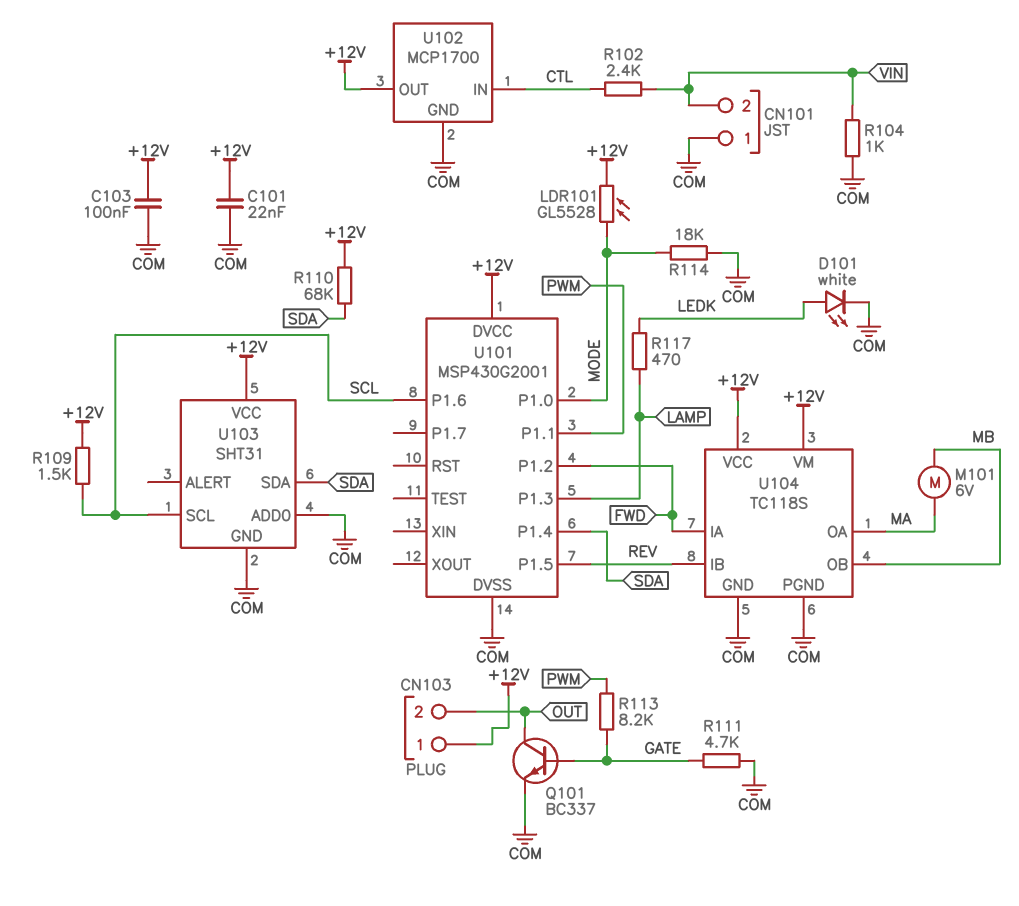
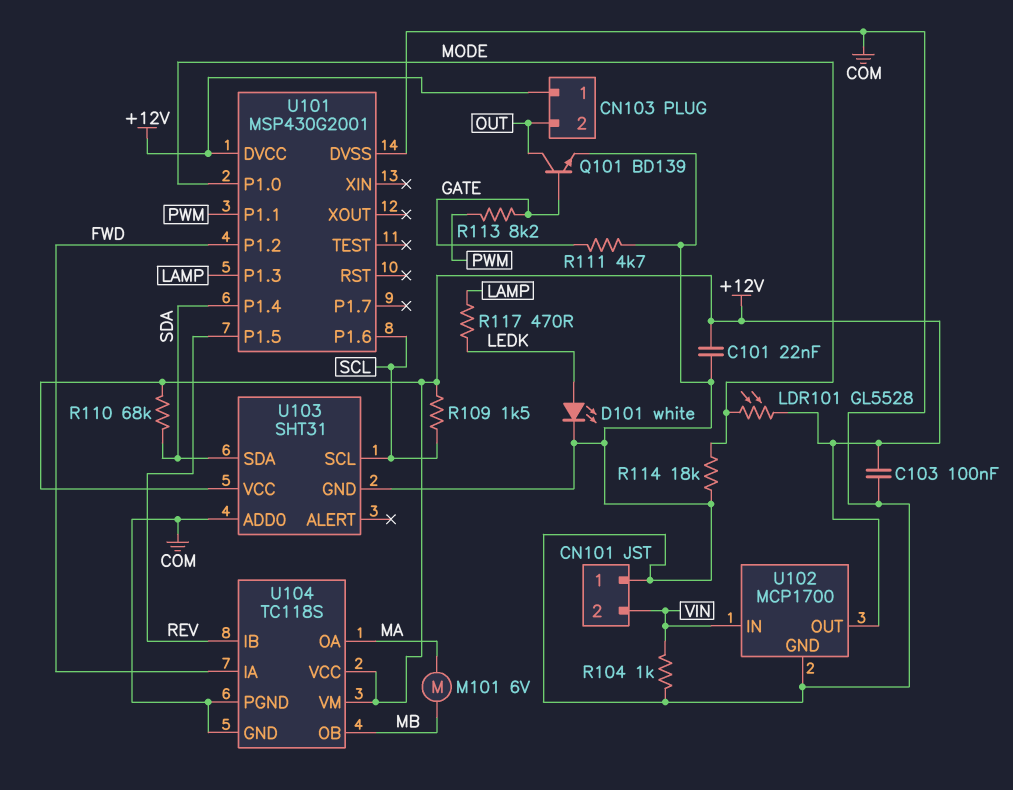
Q101: NPN BC337 (B GATE, C OUT, E COM) -> NPN BD139 (B GATE, C OUT, E COM)
R102: 2.4k (CTL, VIN) -> none
U102 pin IN: CTL -> VIN

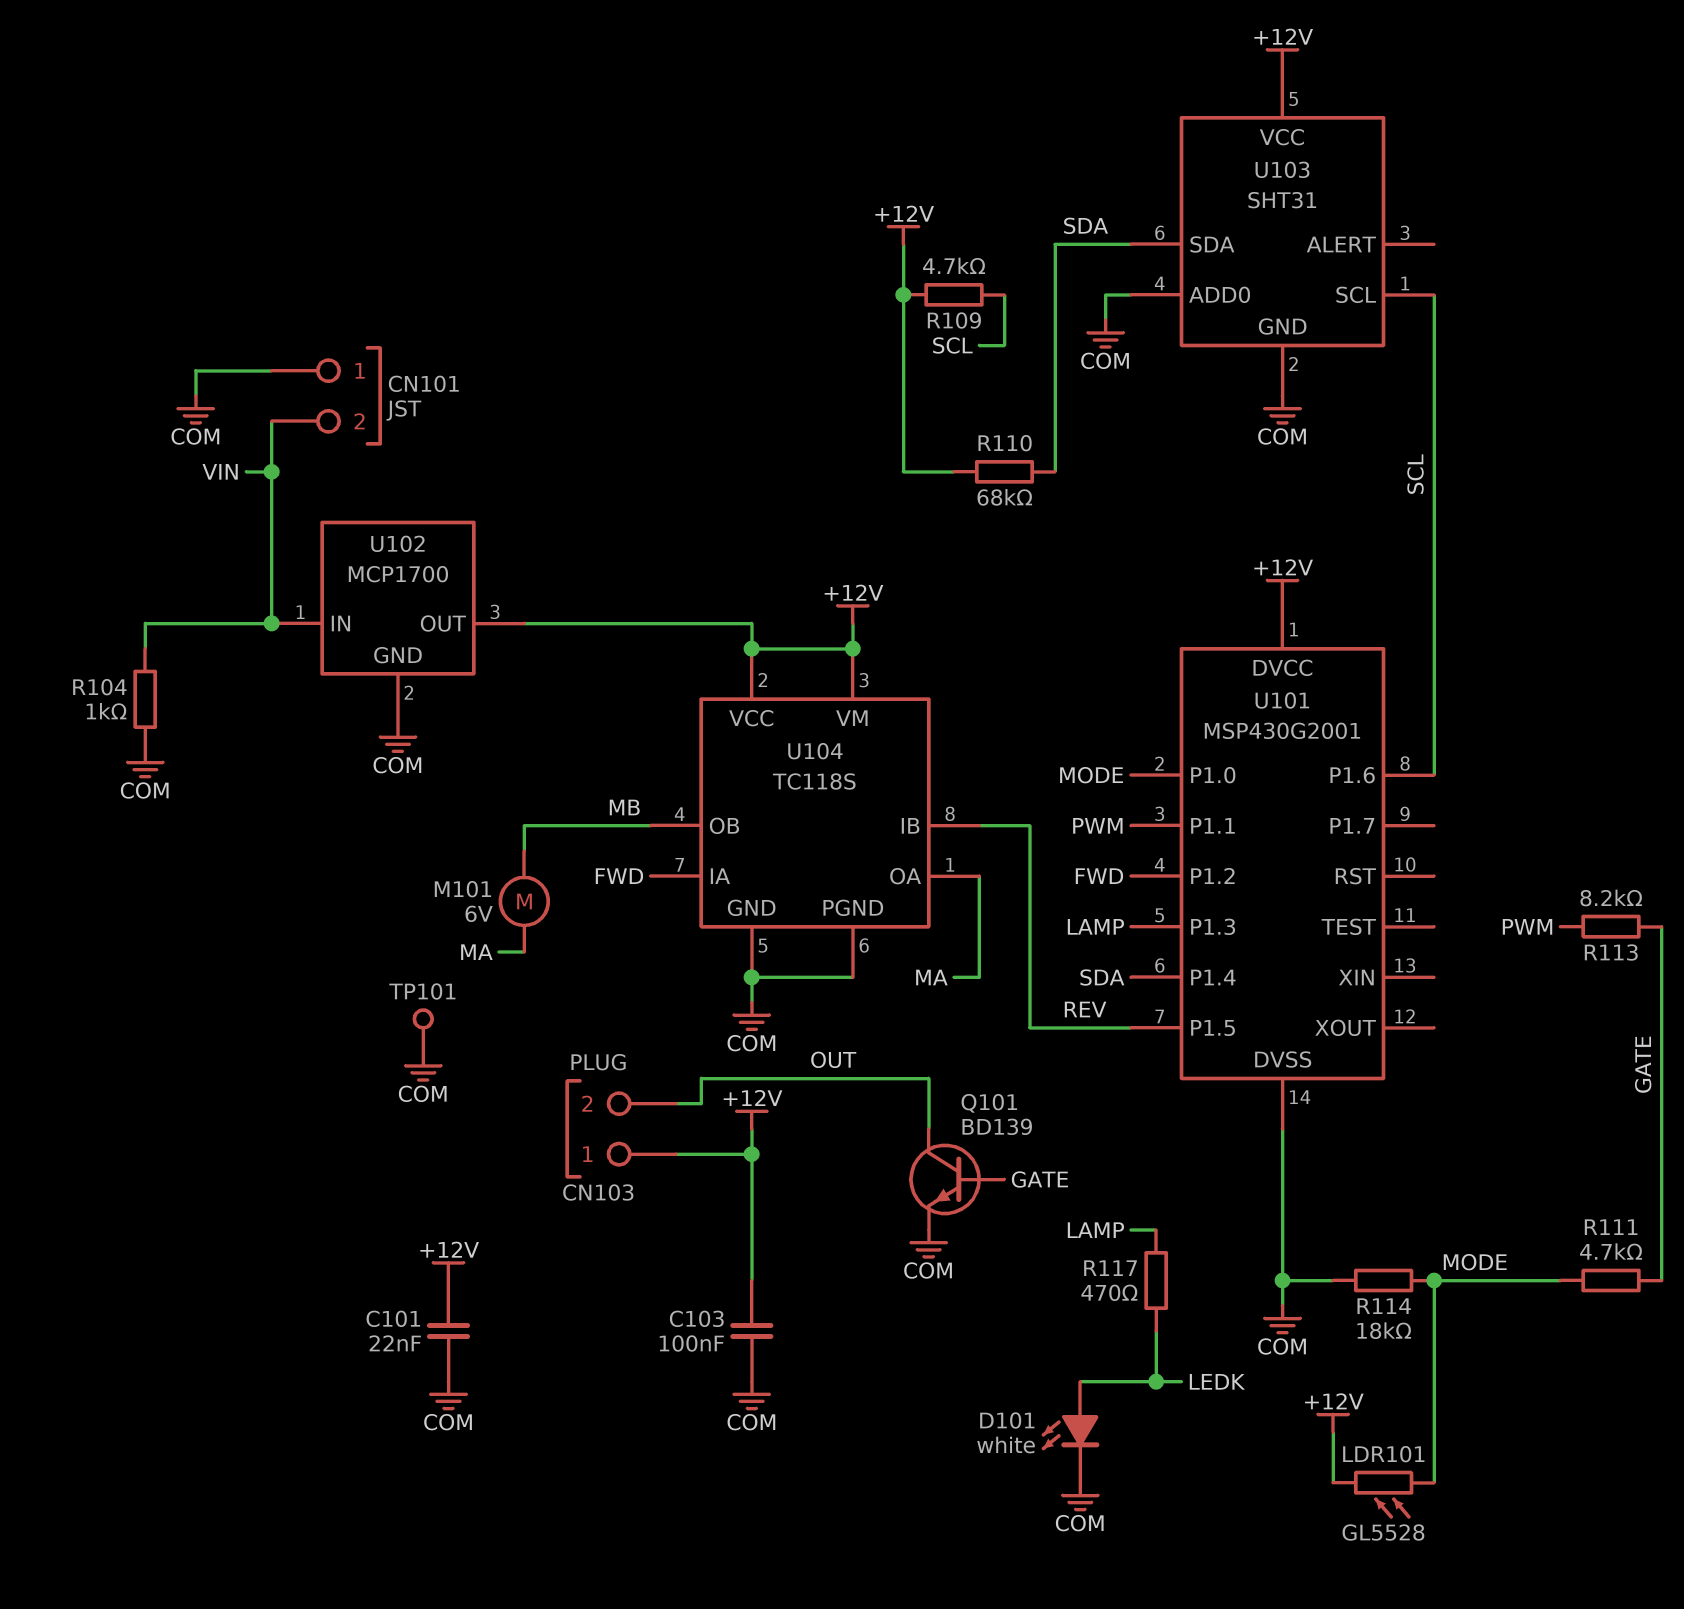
R109: 1.5k (+12V, SCL) -> 4.7k (+12V, SCL)
R111: 4.7k (COM, GATE) -> 4.7k (GATE, MODE)
TP101: none -> test point (COM)

